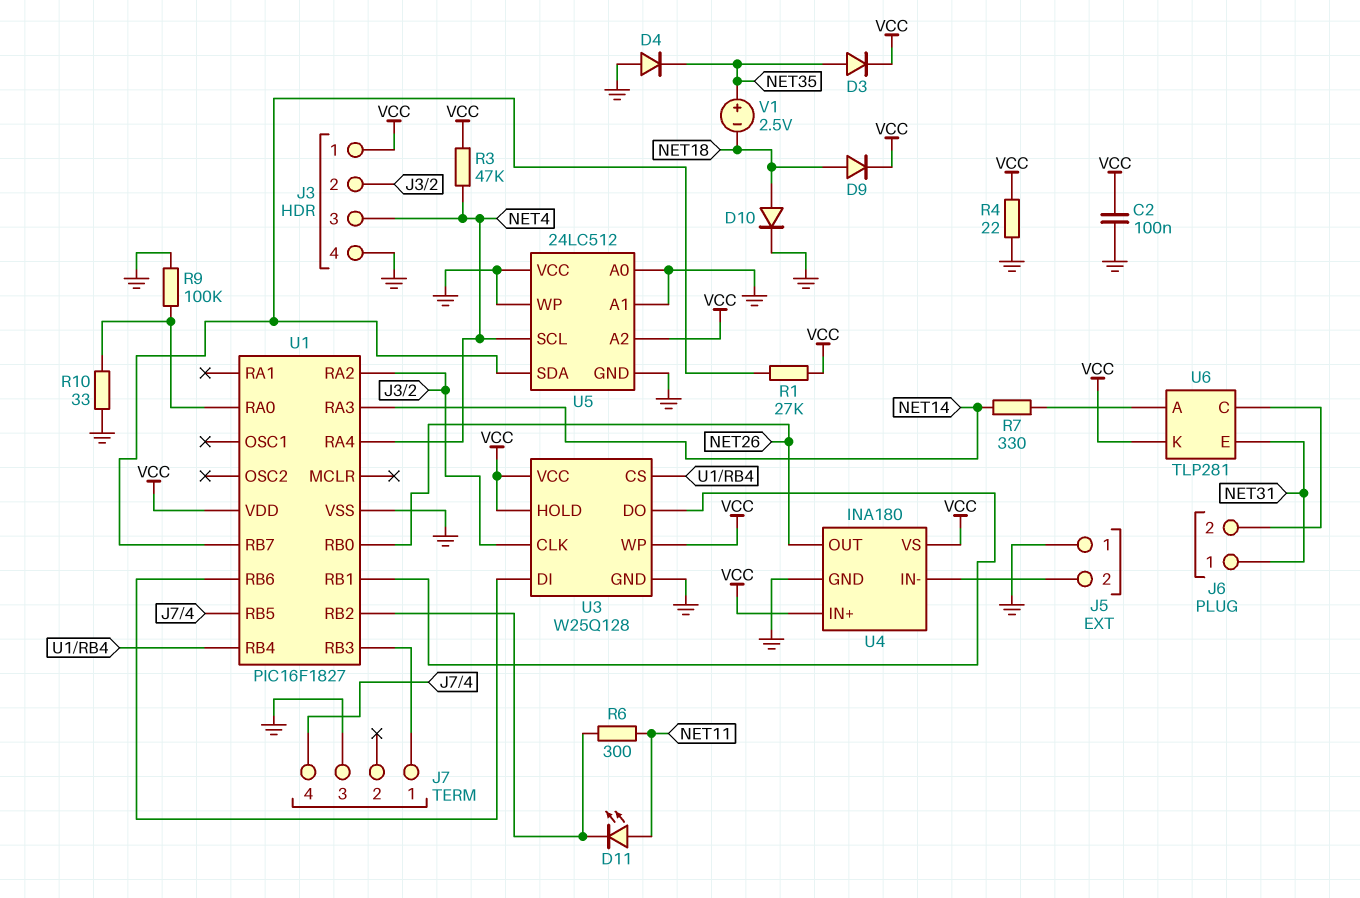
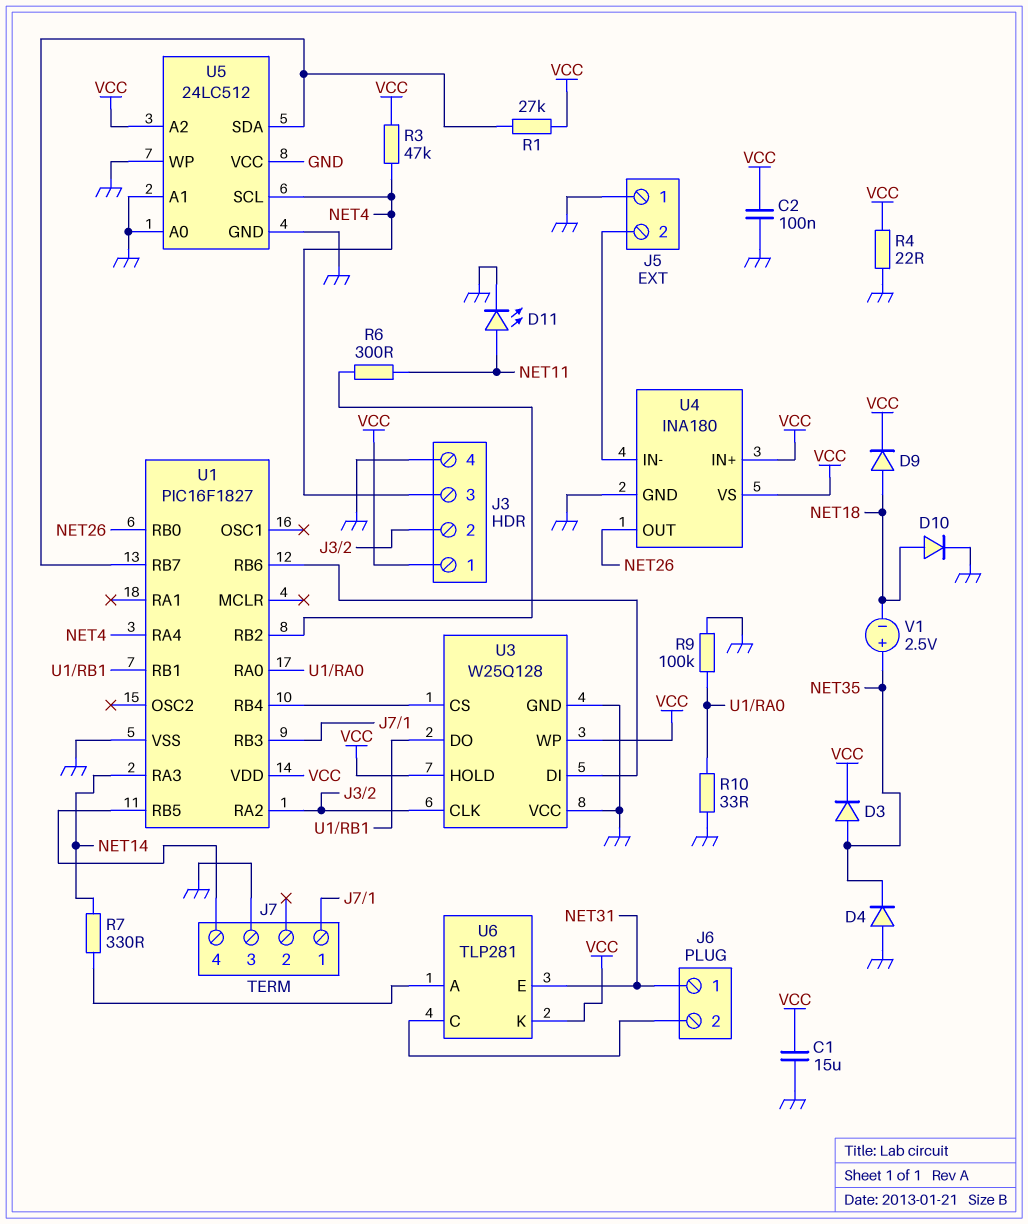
C1: none -> 15uF (GND, VCC)
D11: LED (A NET11, K U1/RB2) -> LED (A NET11, K GND)
U3 pin VCC: VCC -> GND

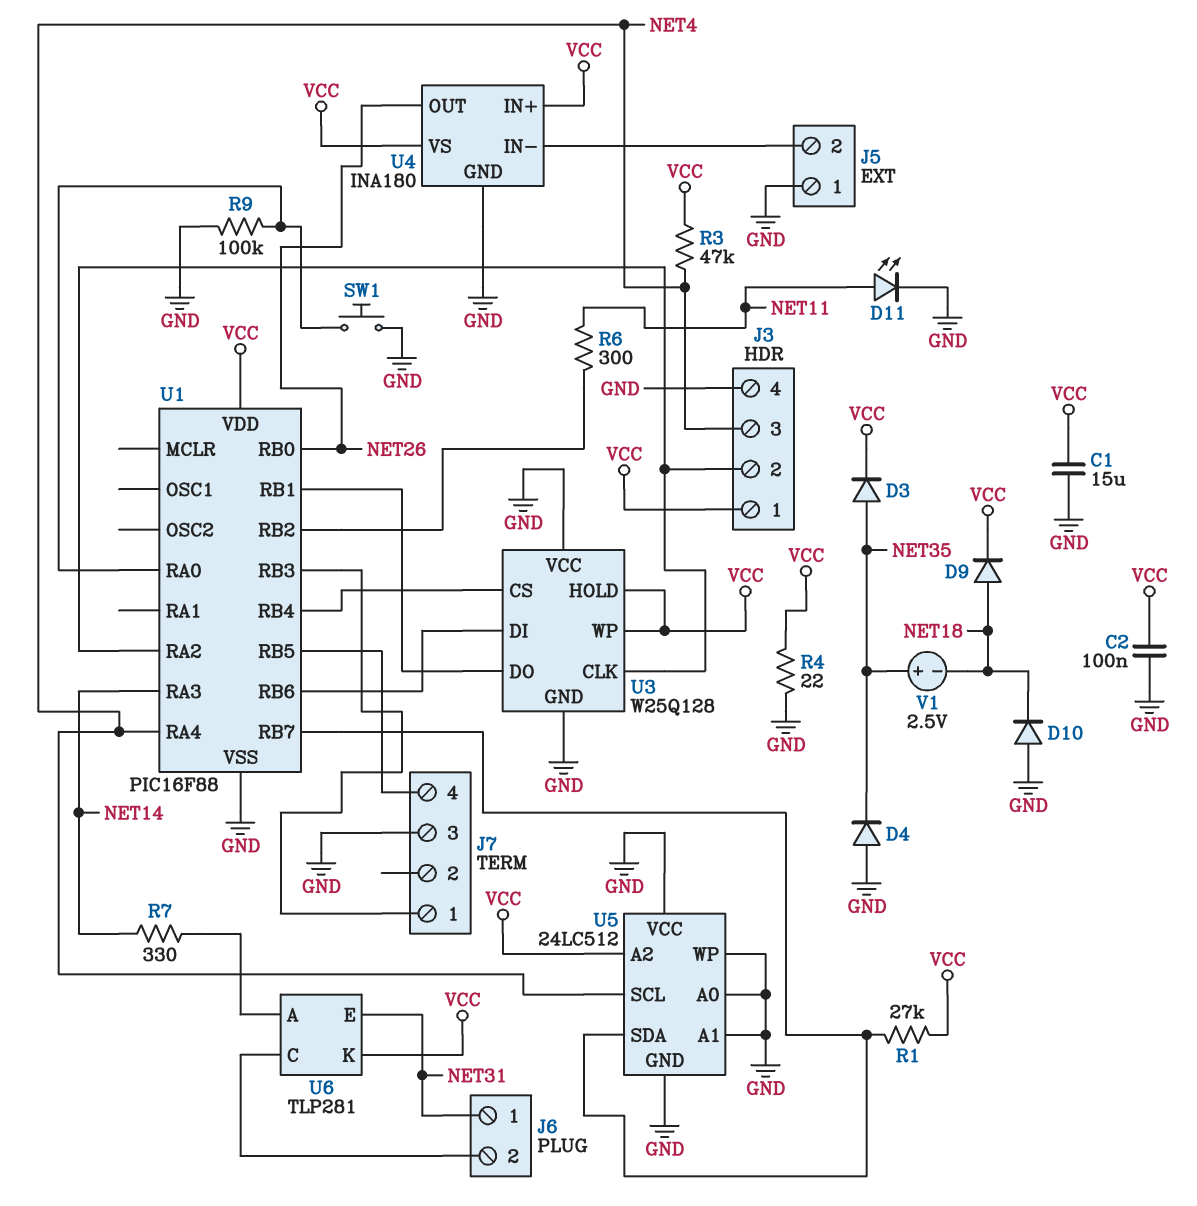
D10: diode (A NET18, K GND) -> diode (A GND, K NET18)
R10: 33 (GND, U1/RA0) -> none
SW1: none -> button (GND, U1/RA0)
U1: PIC16F1827 -> PIC16F88

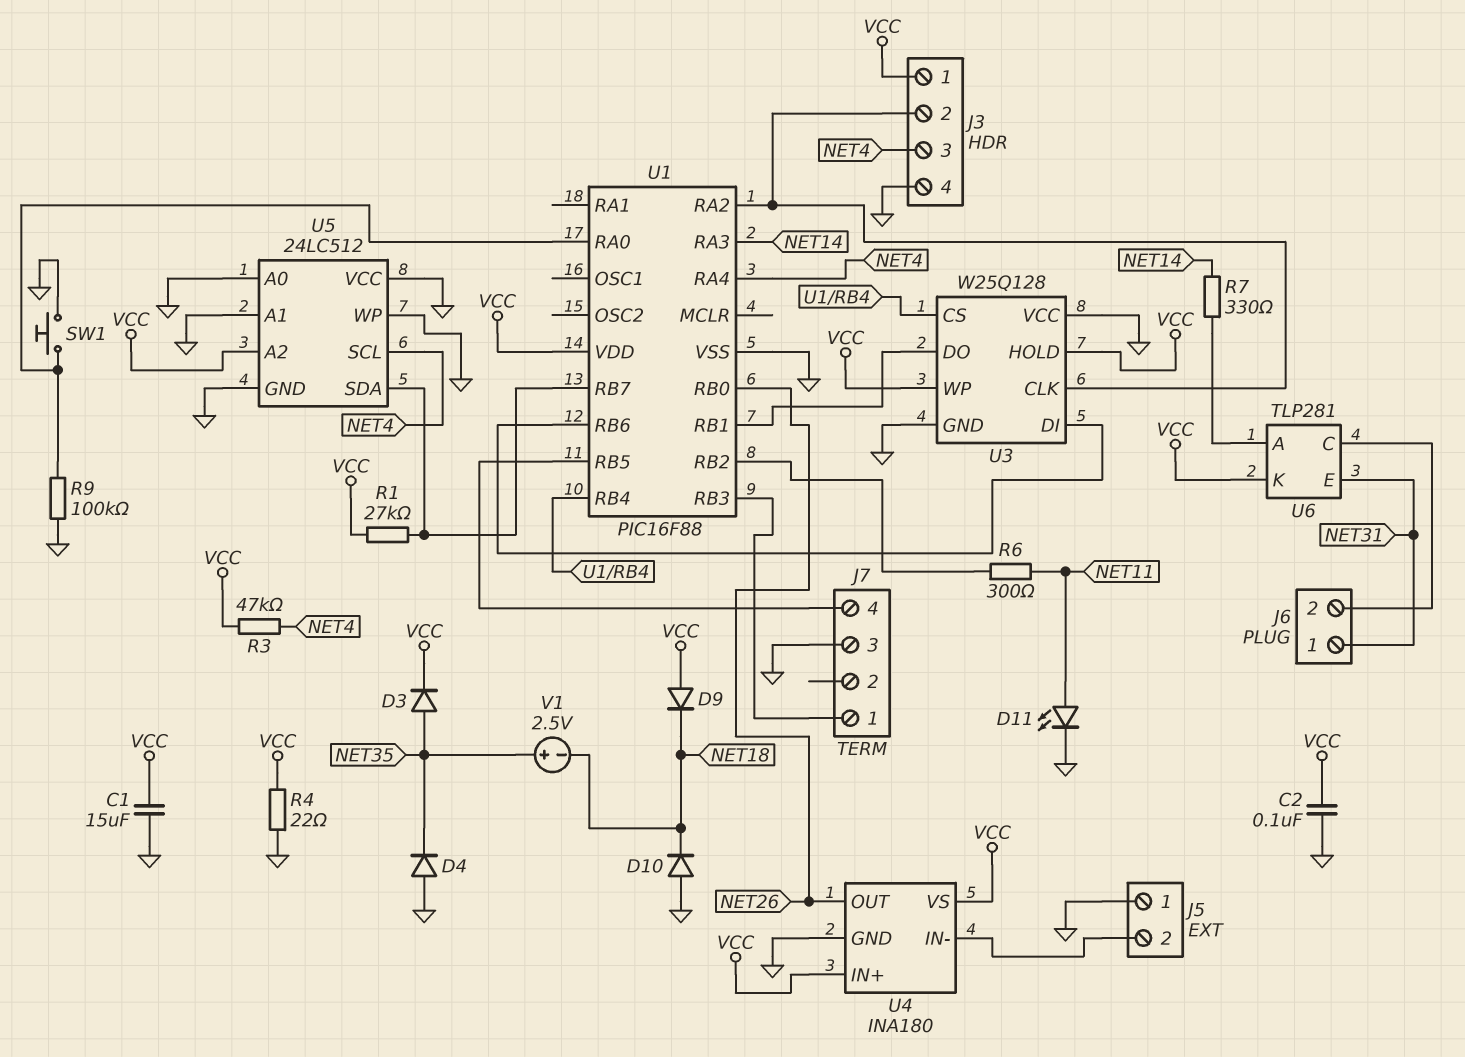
D9: diode (A NET18, K VCC) -> diode (A VCC, K NET18)

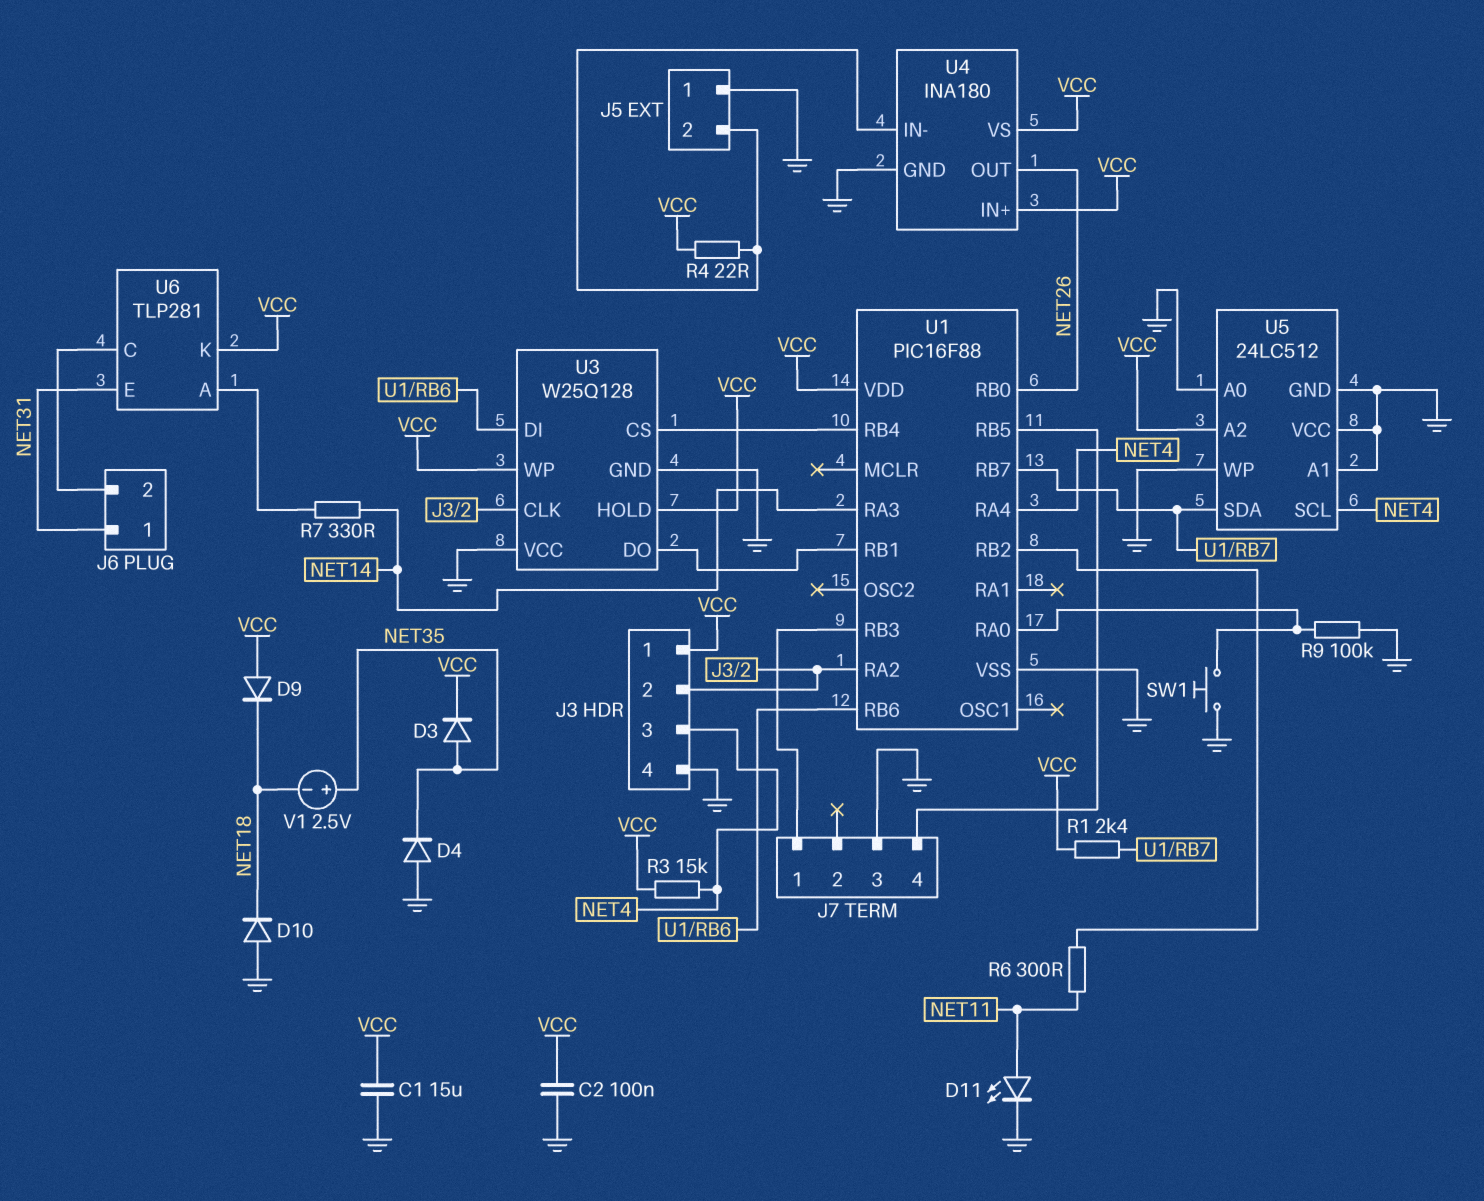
R1: 27k (U1/RB7, VCC) -> 2.4k (U1/RB7, VCC)
R3: 47k (NET4, VCC) -> 15k (NET4, VCC)
R4: 22 (GND, VCC) -> 22 (J5/2, VCC)

